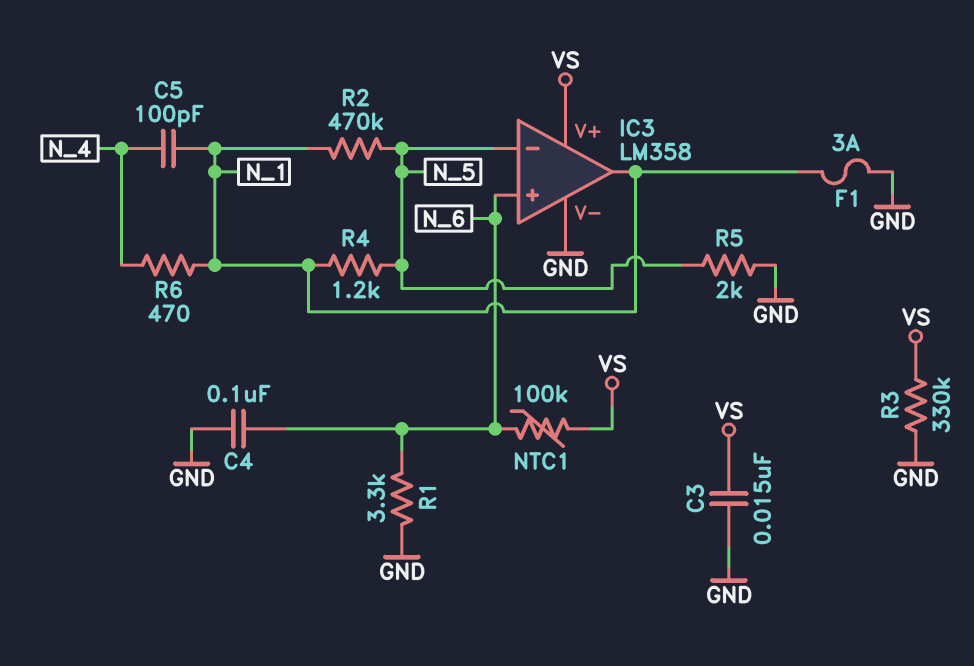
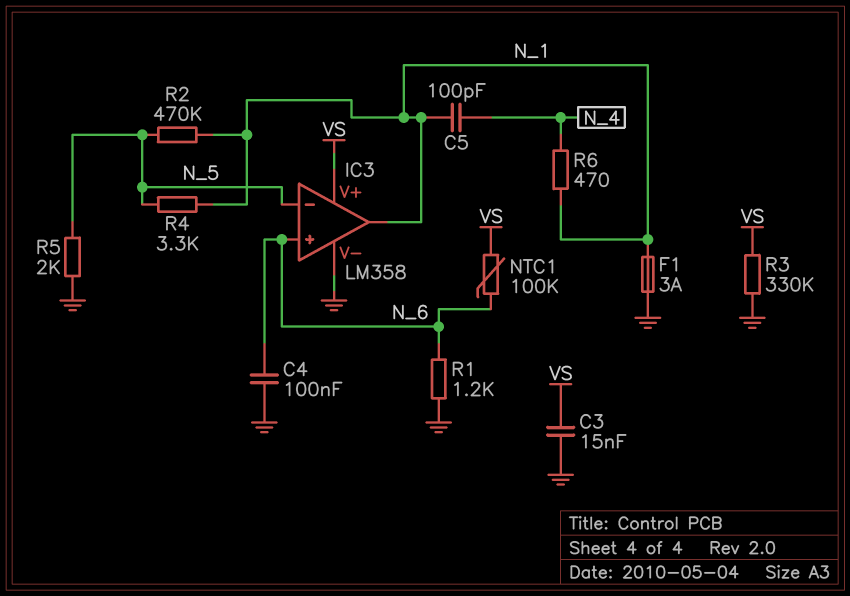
R1: 3.3k (GND, N_6) -> 1.2k (GND, N_6)
R4: 1.2k (N_1, N_5) -> 3.3k (N_1, N_5)

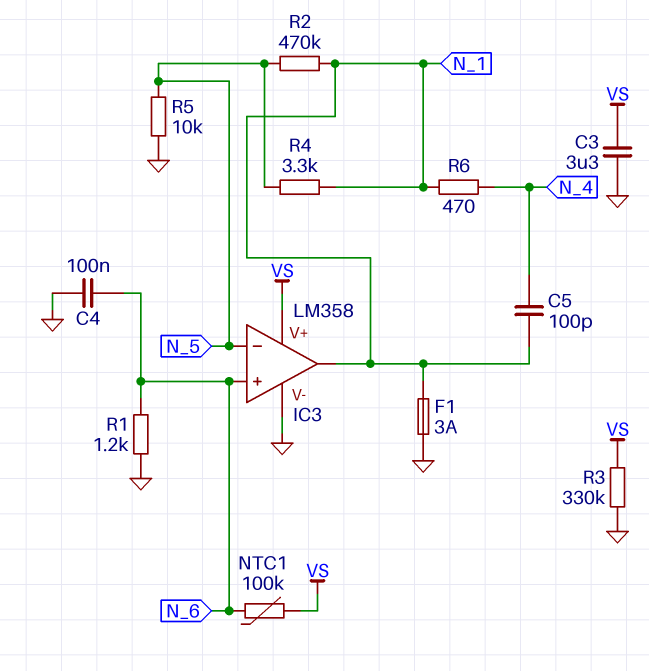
C3: 15nF (GND, VS) -> 3.3uF (GND, VS)
R5: 2k (GND, N_5) -> 10k (GND, N_5)

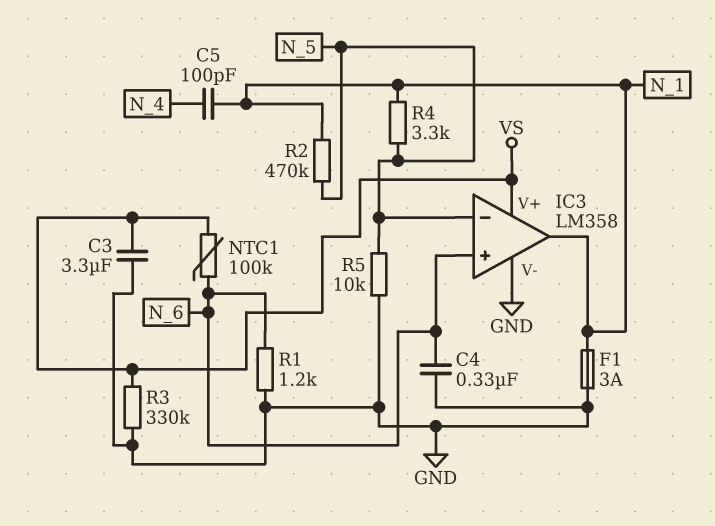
C4: 100nF (GND, N_6) -> 330nF (GND, N_6)
R6: 470 (N_1, N_4) -> none

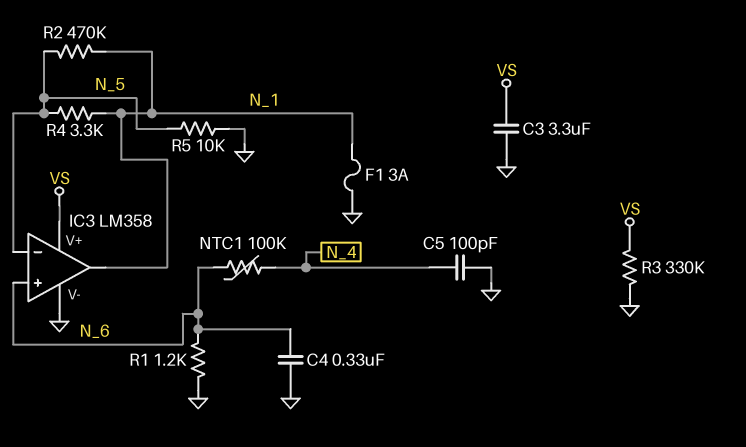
C5: 100pF (N_1, N_4) -> 100pF (GND, N_4)
NTC1: 100k (N_6, VS) -> 100k (N_4, N_6)

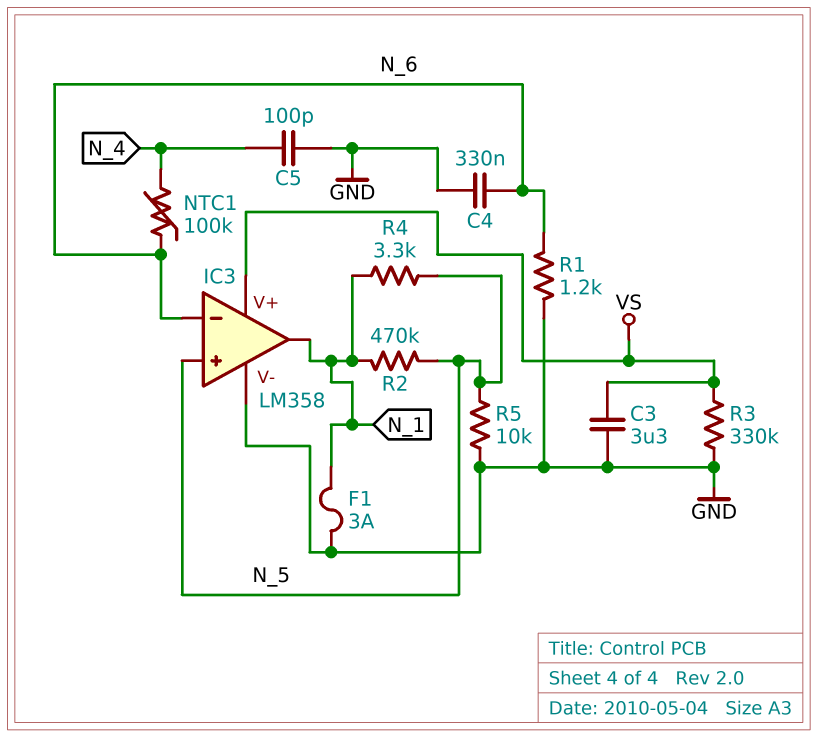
IC3 pin in+: N_6 -> N_5
IC3 pin in-: N_5 -> N_6

